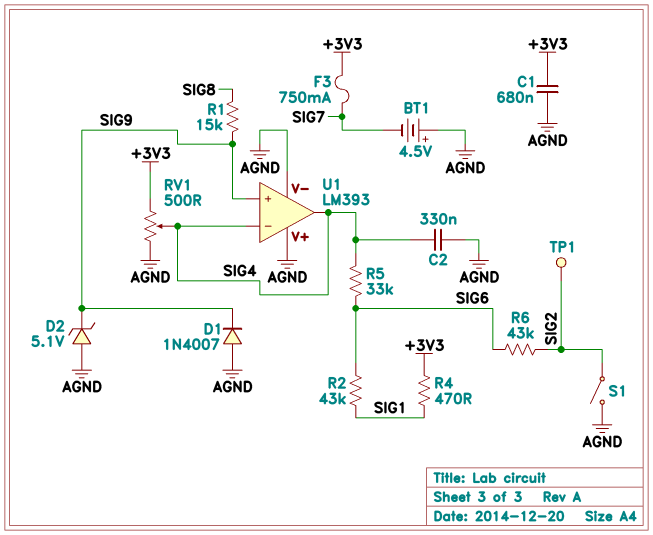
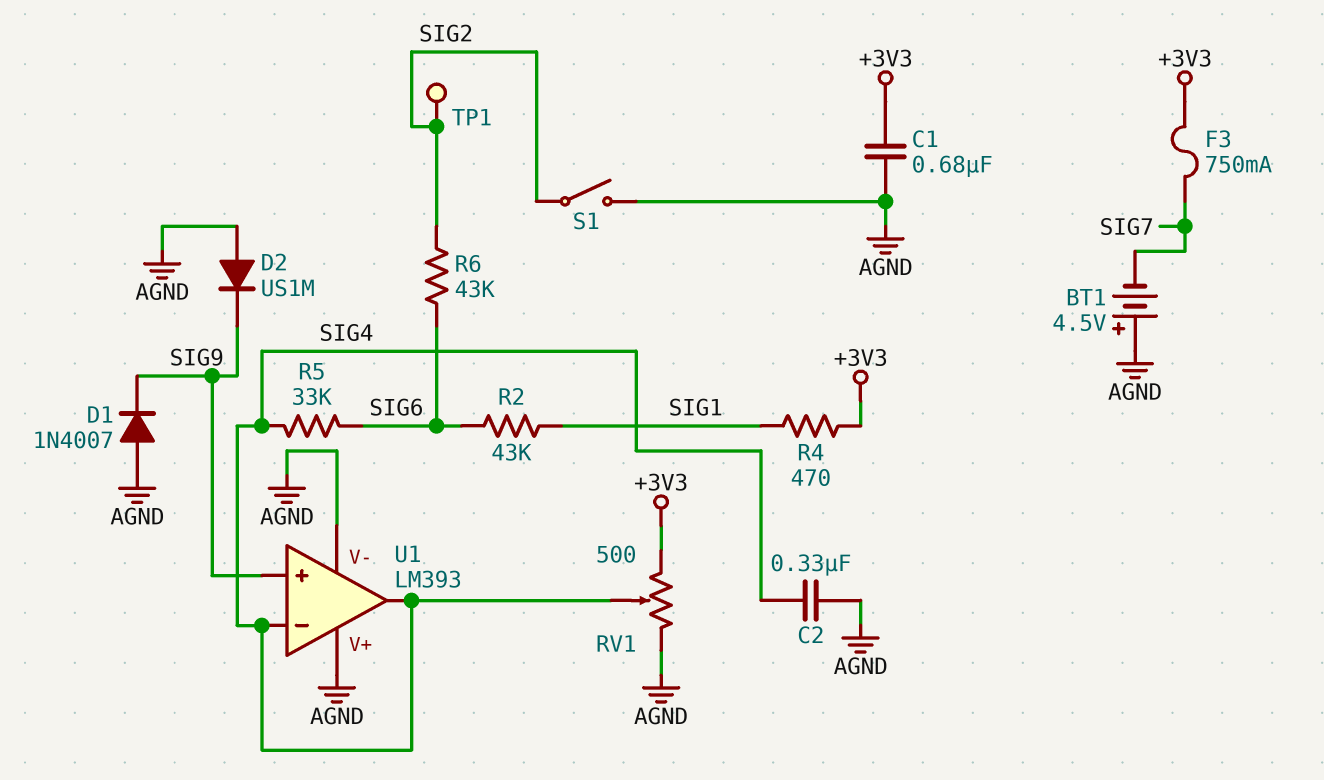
D2: zener 5.1V (A AGND, K SIG9) -> diode US1M (A AGND, K SIG9)
R1: 15k (SIG8, SIG9) -> none

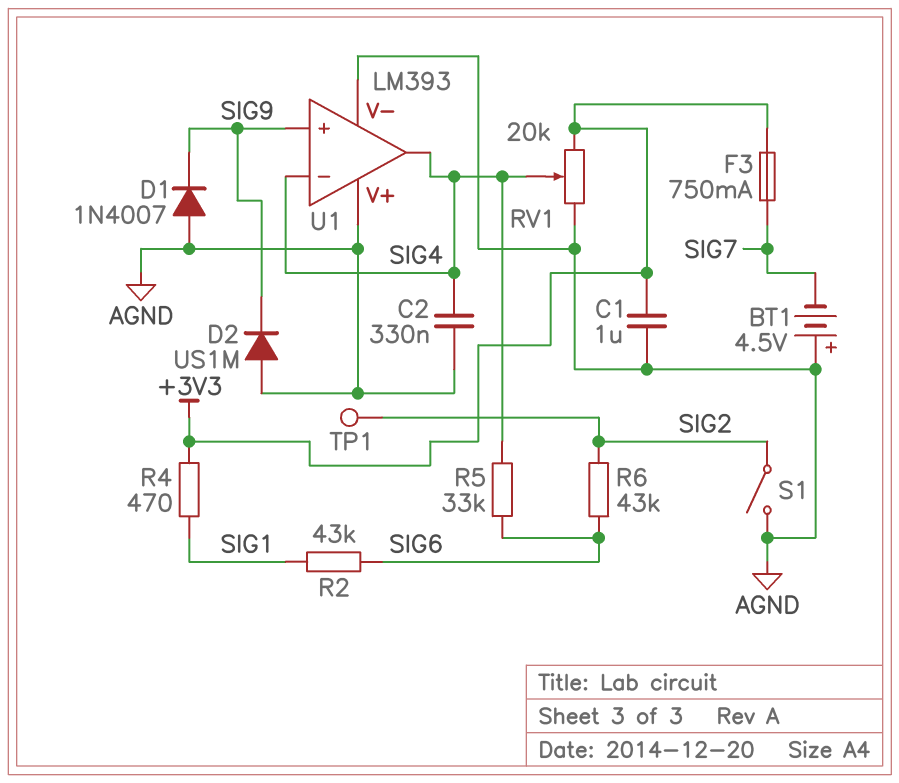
C1: 680nF (+3V3, AGND) -> 1uF (+3V3, AGND)
RV1: 500 (+3V3, AGND, wiper SIG4) -> 20k (+3V3, AGND, wiper SIG4)

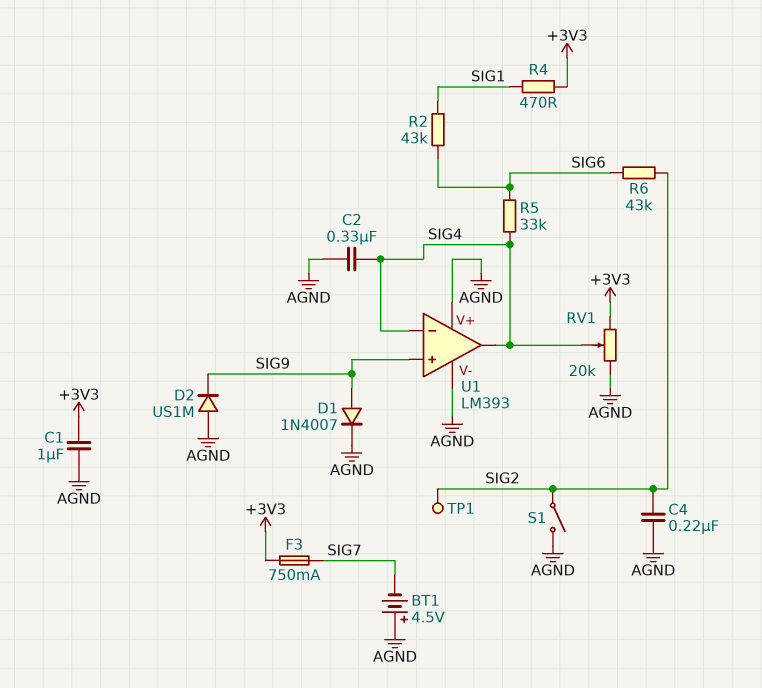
C4: none -> 220nF (AGND, SIG2)
D1: diode 1N4007 (A AGND, K SIG9) -> diode 1N4007 (A SIG9, K AGND)

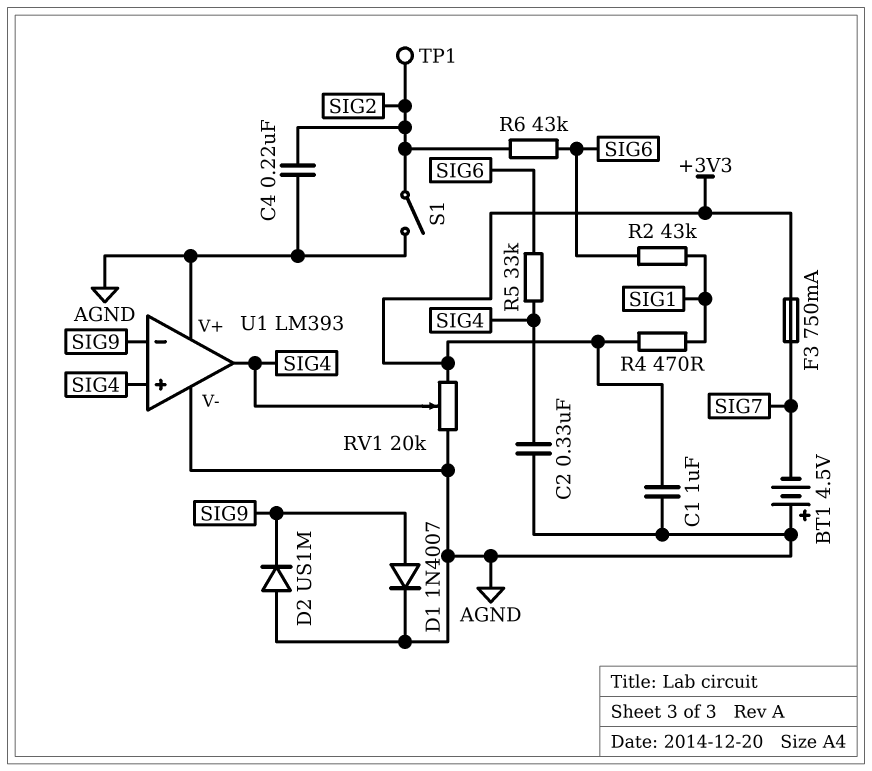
U1 pin in+: SIG9 -> SIG4
U1 pin in-: SIG4 -> SIG9

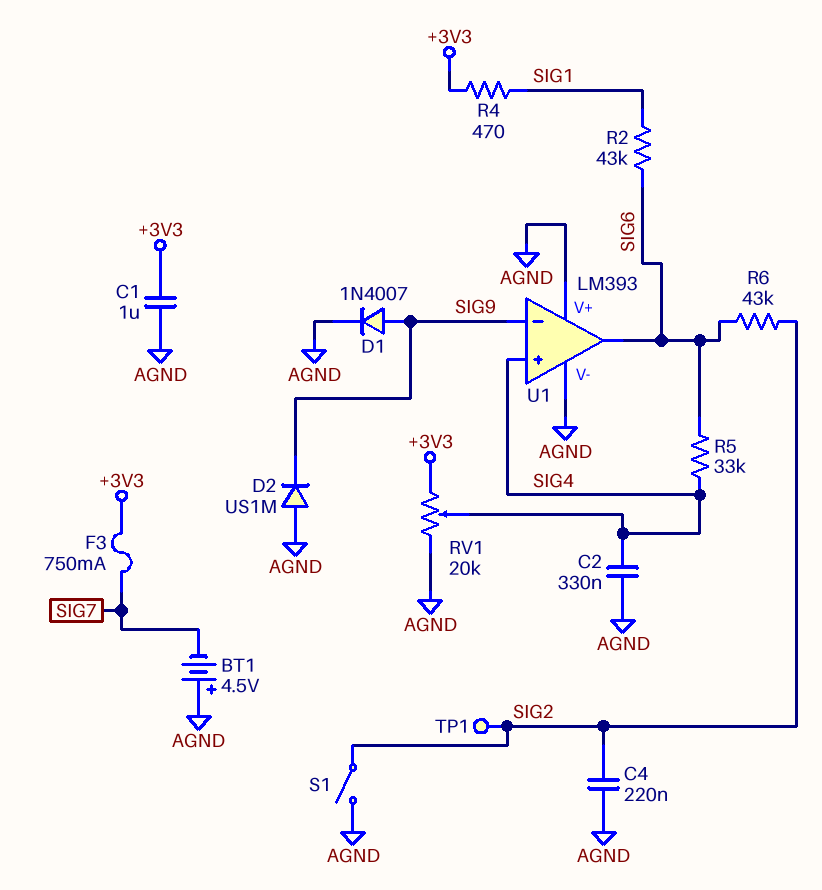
U1 pin out: SIG4 -> SIG6

